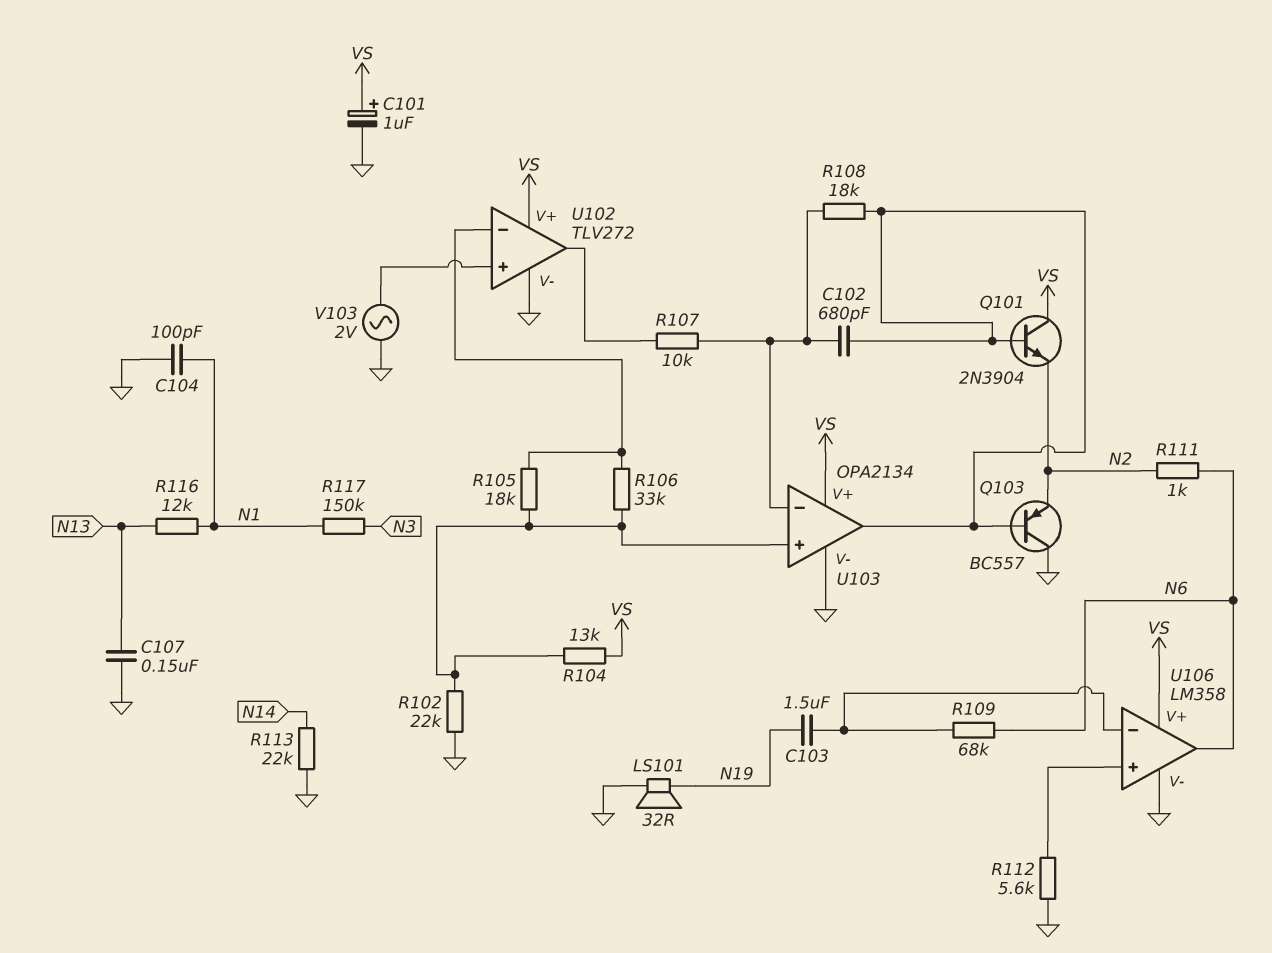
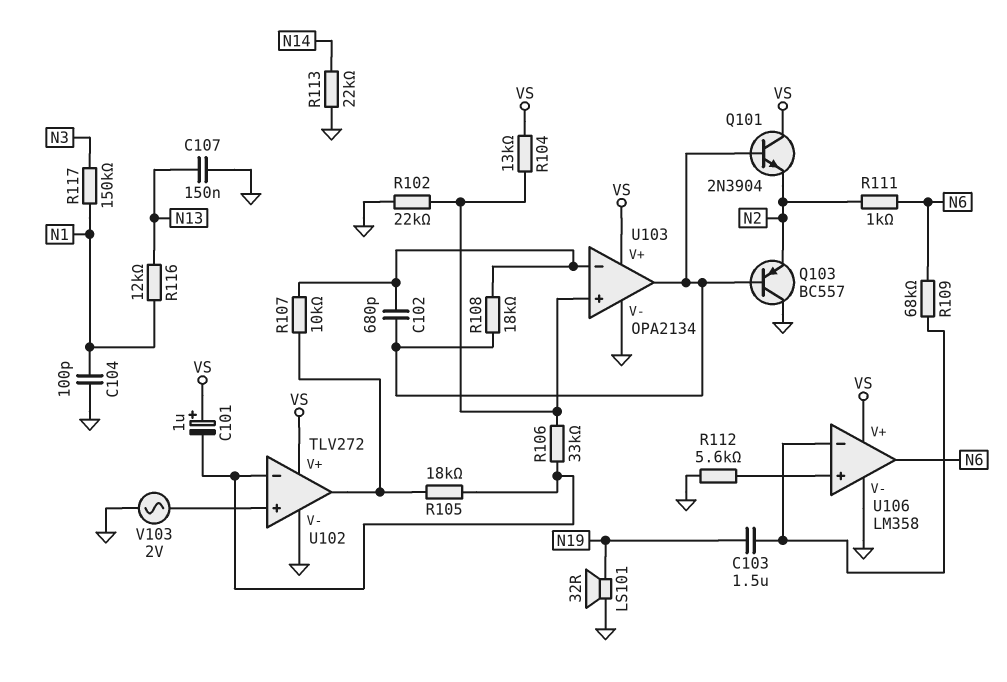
C101: 1uF (plus VS, minus GND) -> 1uF (plus VS, minus U102/in-)
R105: 18k (U102/in-, U103/in+) -> 18k (U102/in-, U102/out)

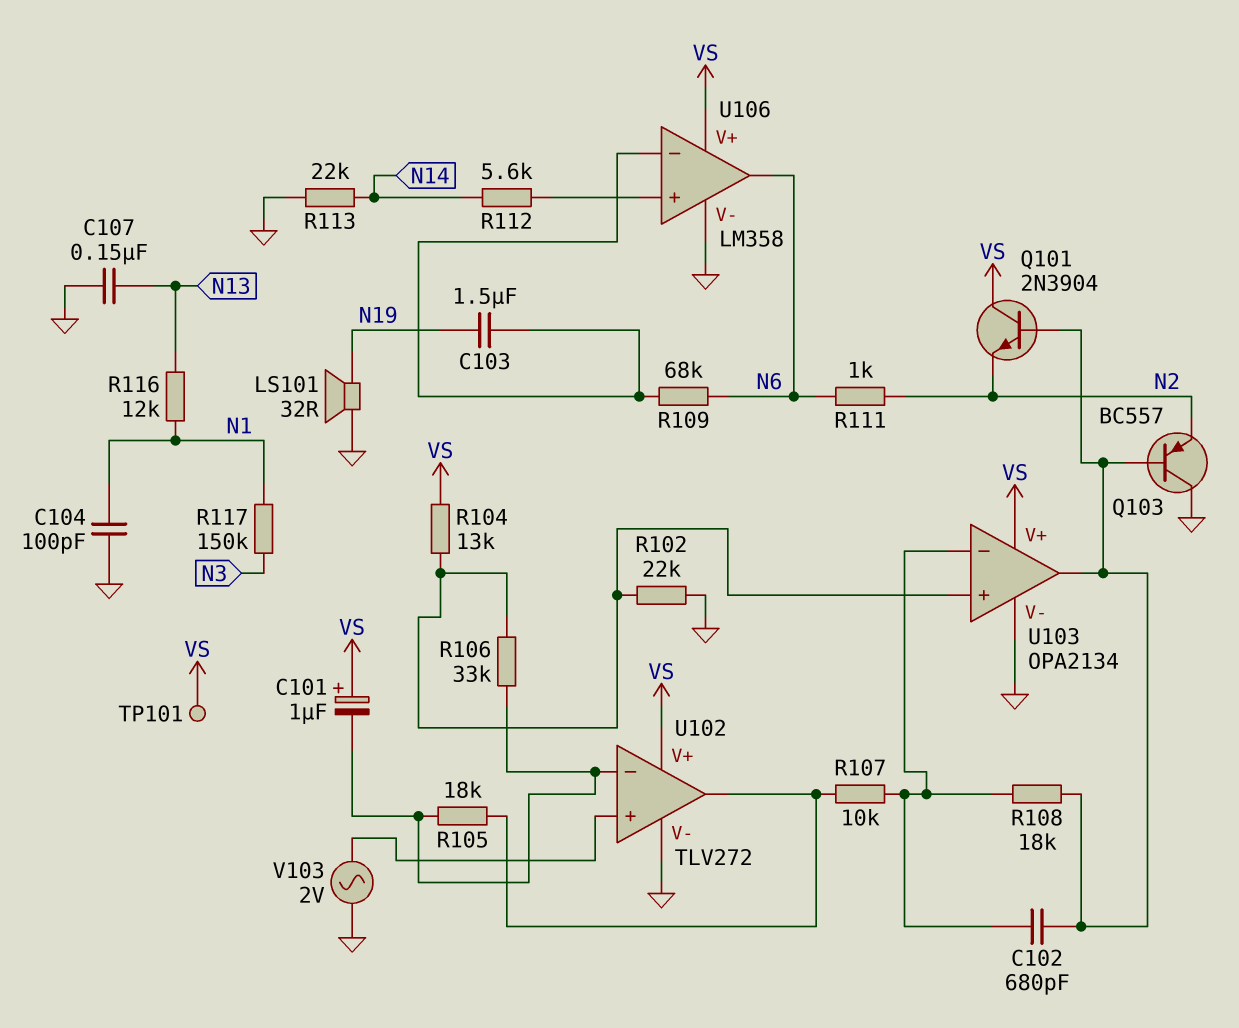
R112: 5.6k (GND, U106/in+) -> 5.6k (N14, U106/in+)
TP101: none -> test point (VS)

